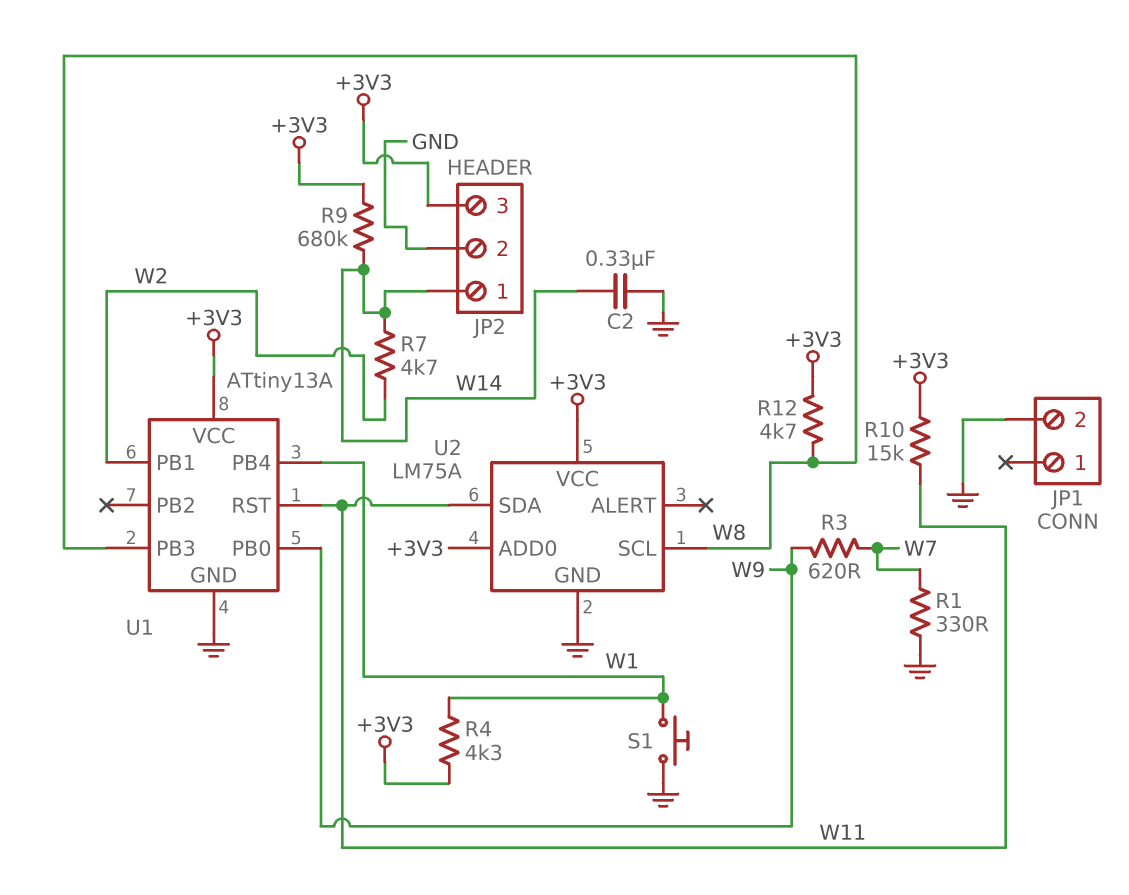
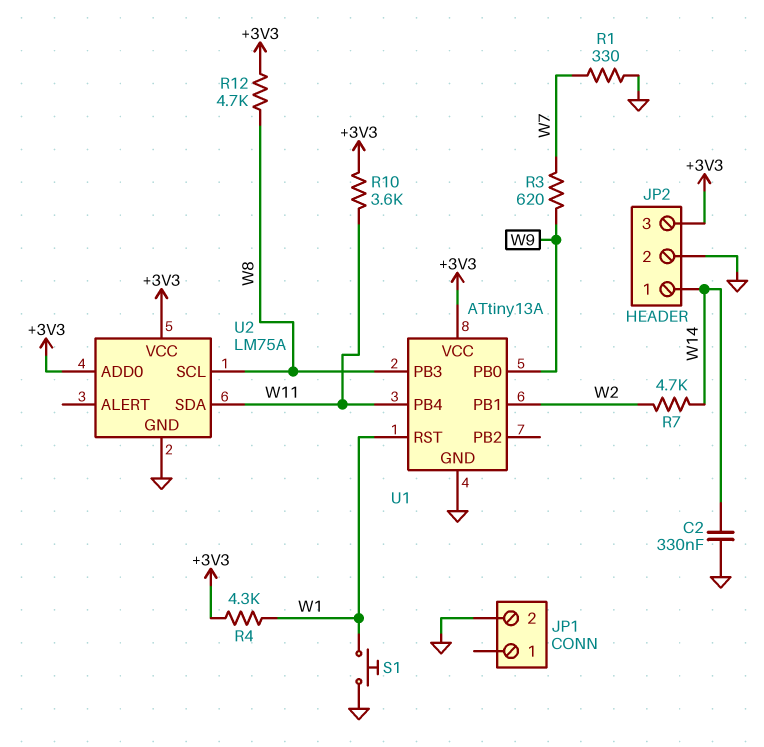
R9: 680k (+3V3, W14) -> none
R10: 15k (+3V3, W11) -> 3.6k (+3V3, W11)
U1 pin PB4: W1 -> W11
U1 pin RST: W11 -> W1

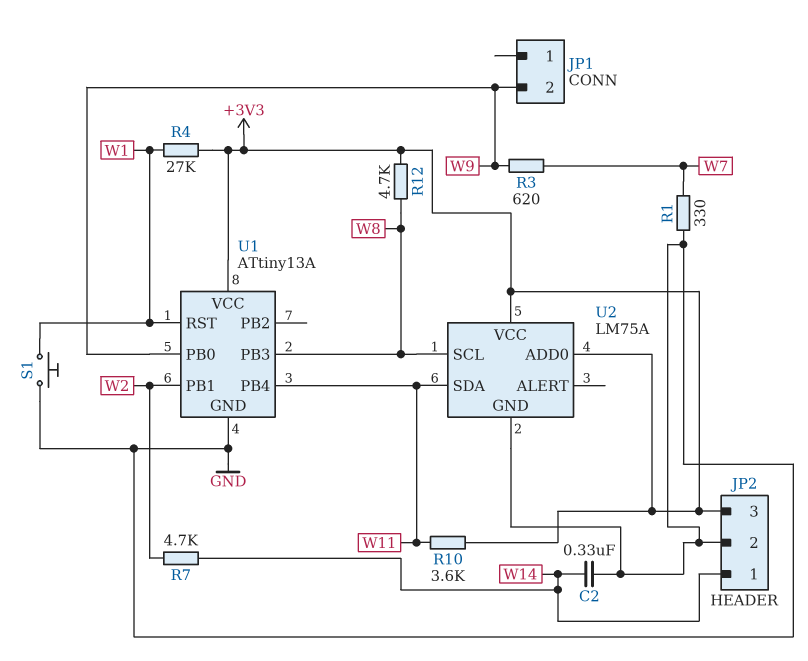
JP1 pin 2: GND -> W9
R4: 4.3k (+3V3, W1) -> 27k (+3V3, W1)

